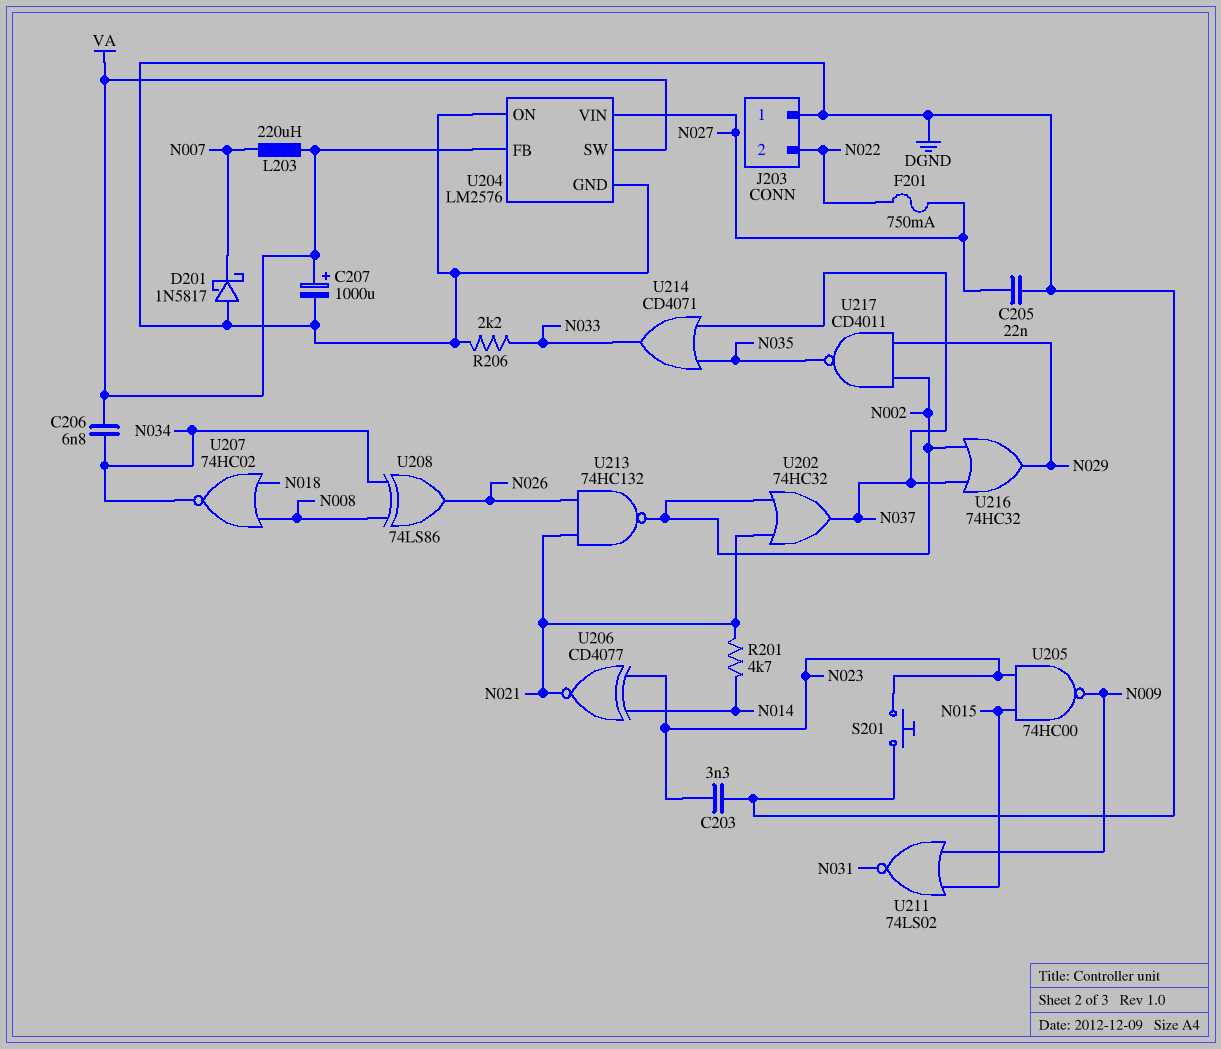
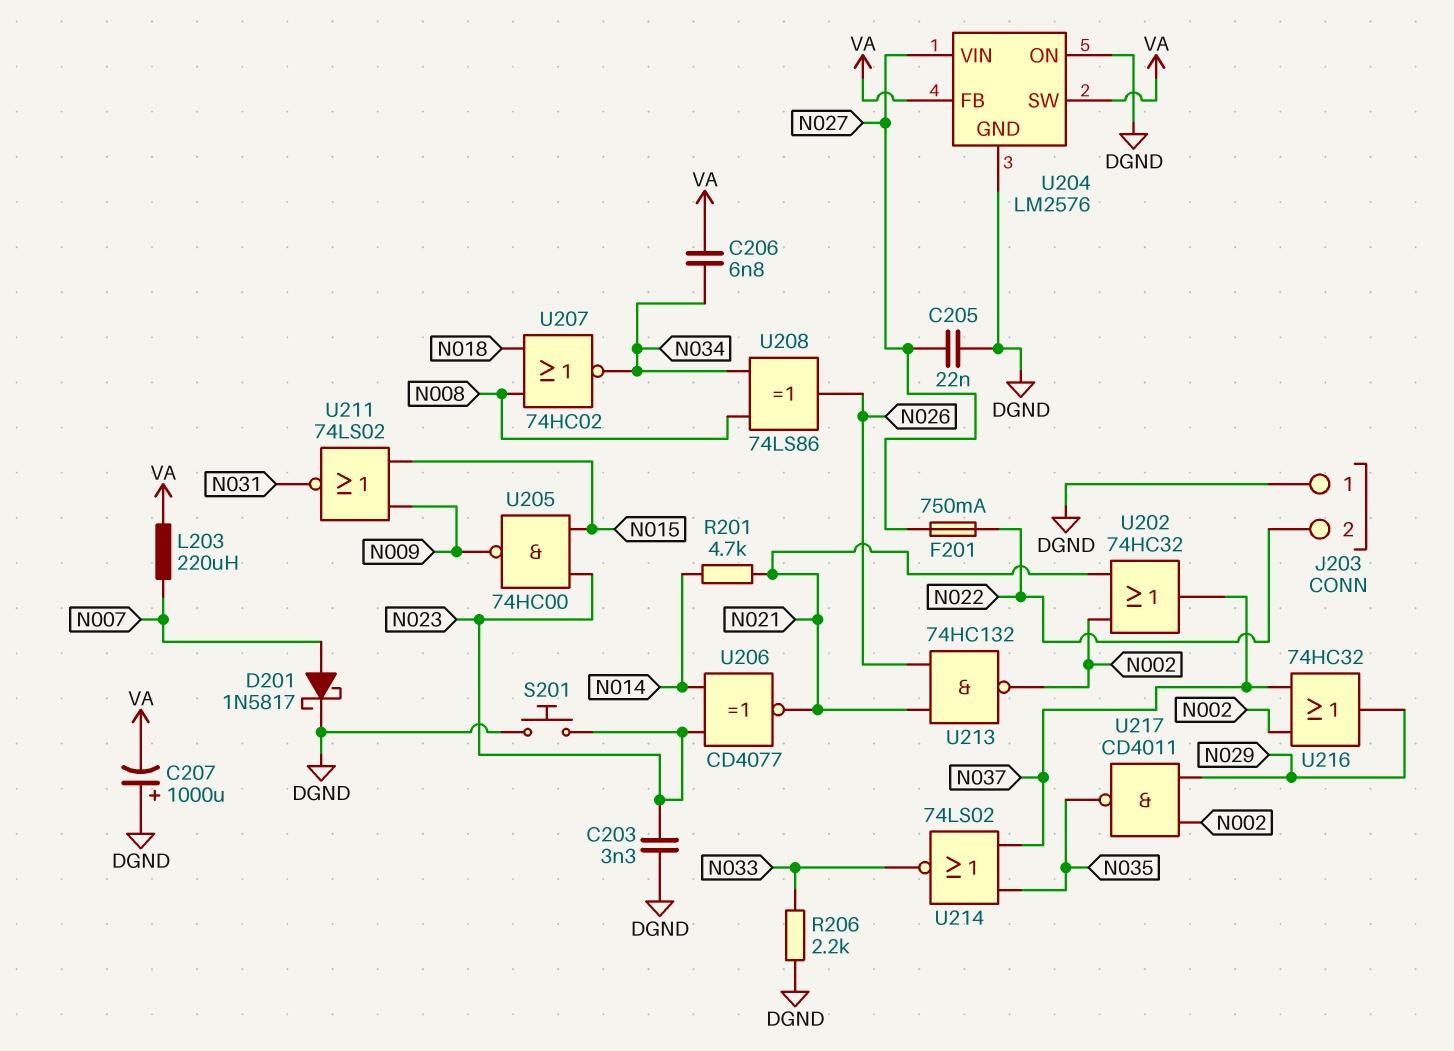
C207: 1000uF (plus VA, minus DGND) -> 1000uF (plus DGND, minus VA)
D201: schottky 1N5817 (A DGND, K N007) -> schottky 1N5817 (A N007, K DGND)
U214: OR CD4071 (in N035, in N037, out N033) -> NOR 74LS02 (in N035, in N037, out N033)

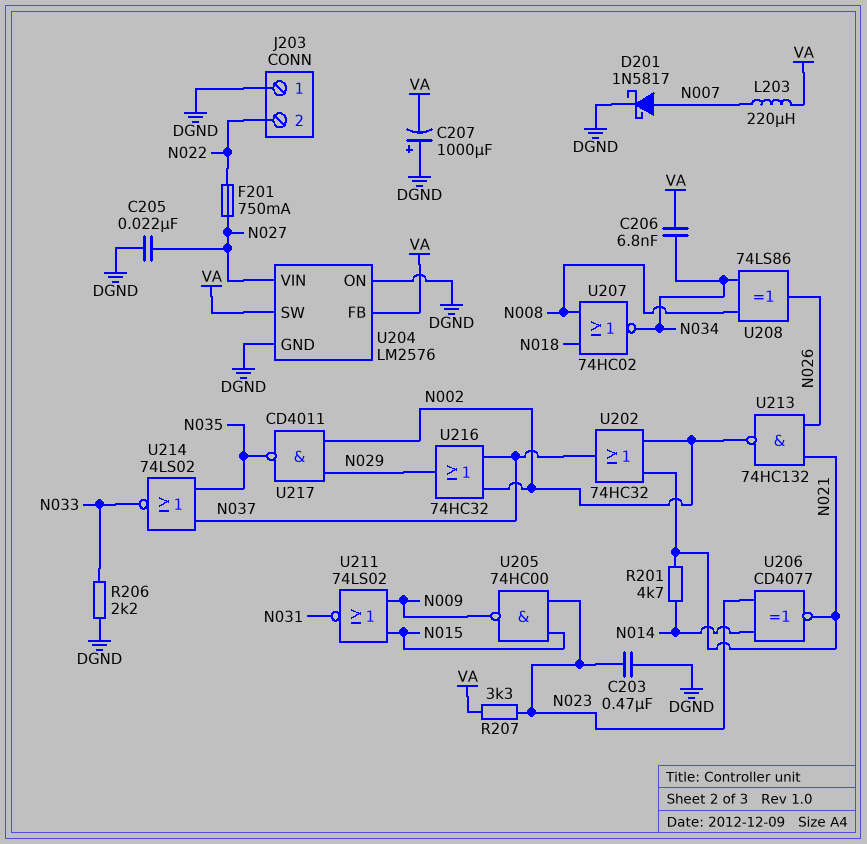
C203: 3.3nF (DGND, N023) -> 470nF (DGND, N023)
R207: none -> 3.3k (N023, VA)
S201: button (DGND, N023) -> none

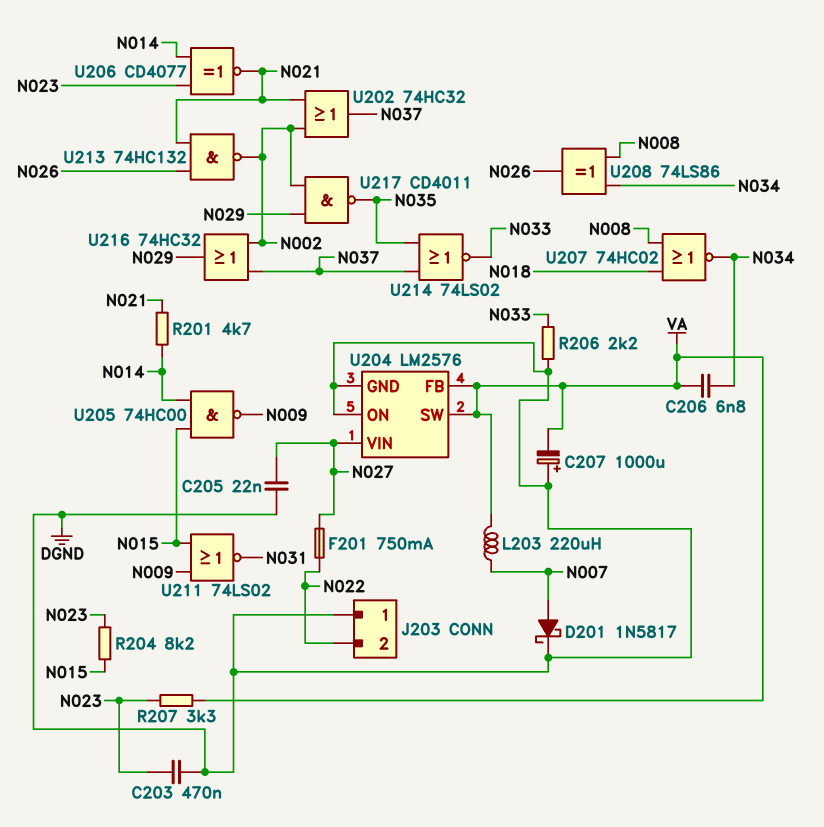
R204: none -> 8.2k (N015, N023)
U205: NAND 74HC00 (in N015, in N023, out N009) -> NAND 74HC00 (in N014, in N015, out N009)

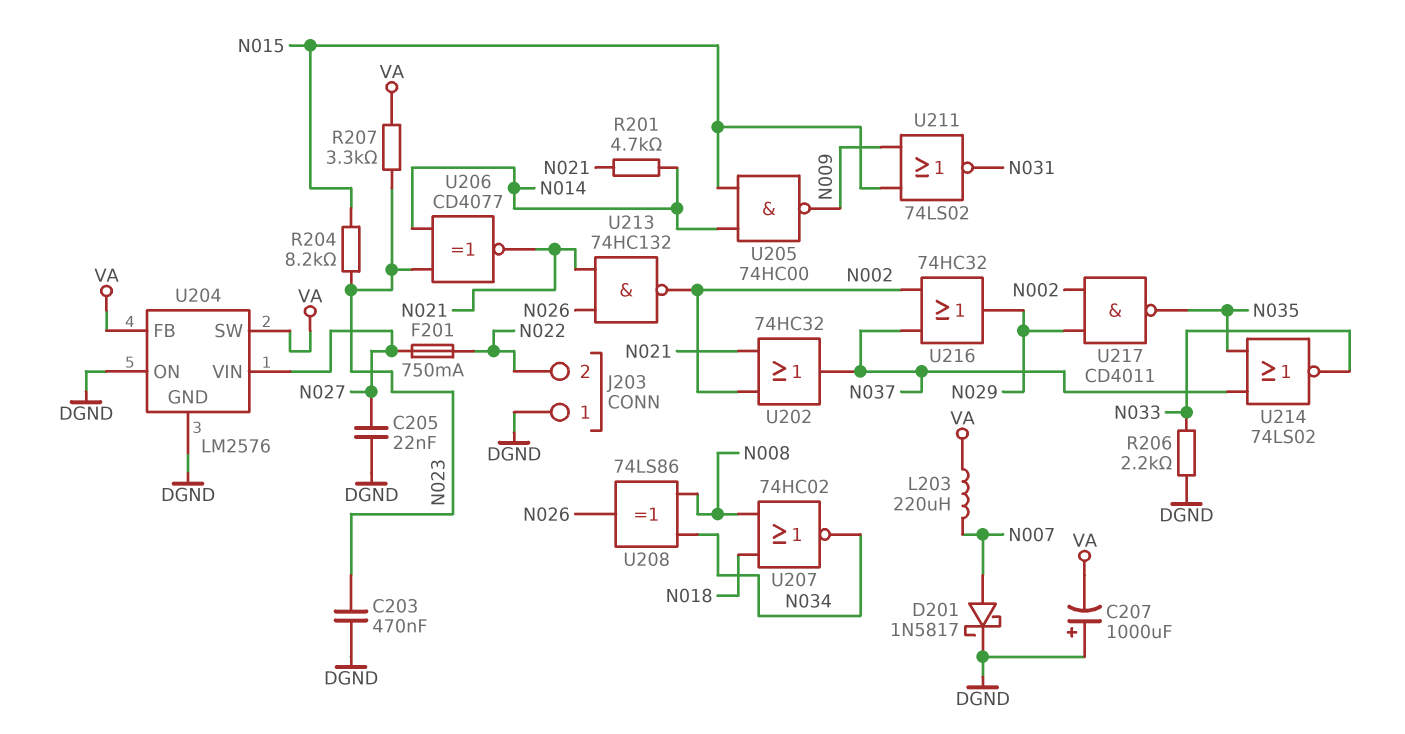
C206: 6.8nF (N034, VA) -> none

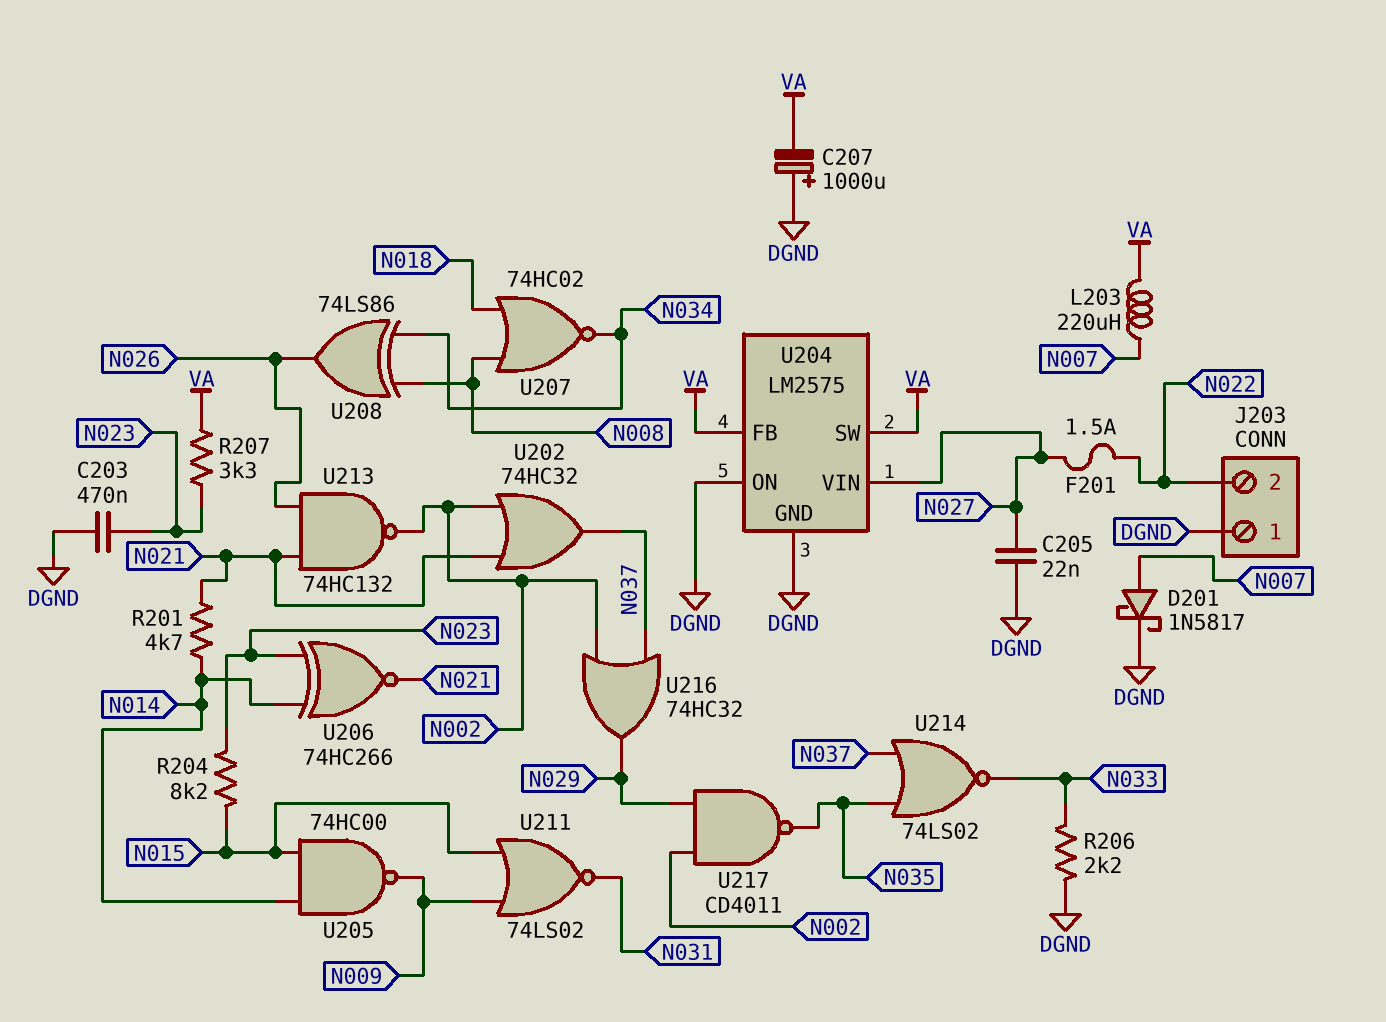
F201: 750mA (N022, N027) -> 1.5A (N022, N027)
U204: LM2576 -> LM2575
U206: XNOR CD4077 (in N014, in N023, out N021) -> XNOR 74HC266 (in N014, in N023, out N021)

